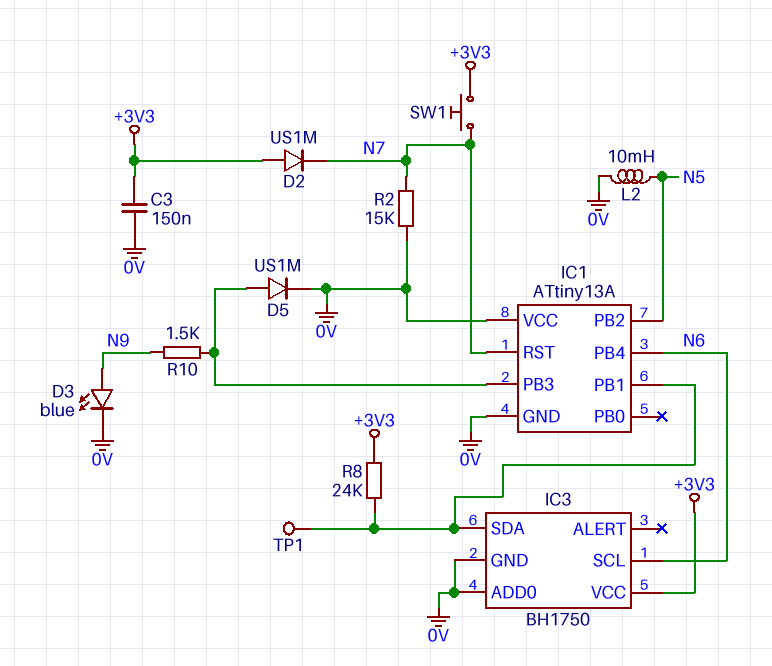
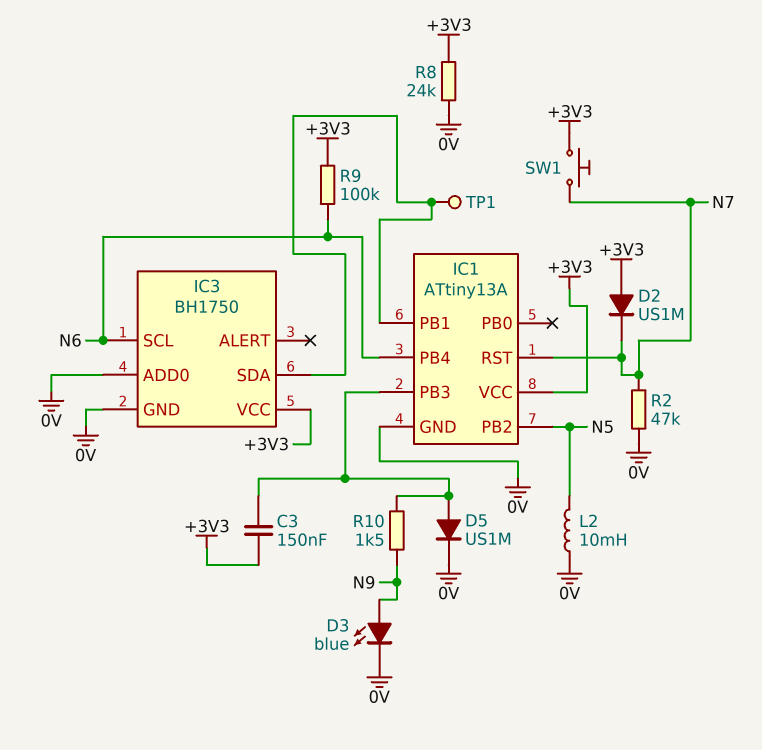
C3: 150nF (+3V3, 0V) -> 150nF (+3V3, IC1/PB3)
IC1 pin VCC: 0V -> +3V3
R2: 15k (0V, N7) -> 47k (0V, N7)
R8: 24k (+3V3, IC1/PB1) -> 24k (+3V3, 0V)
R9: none -> 100k (+3V3, N6)

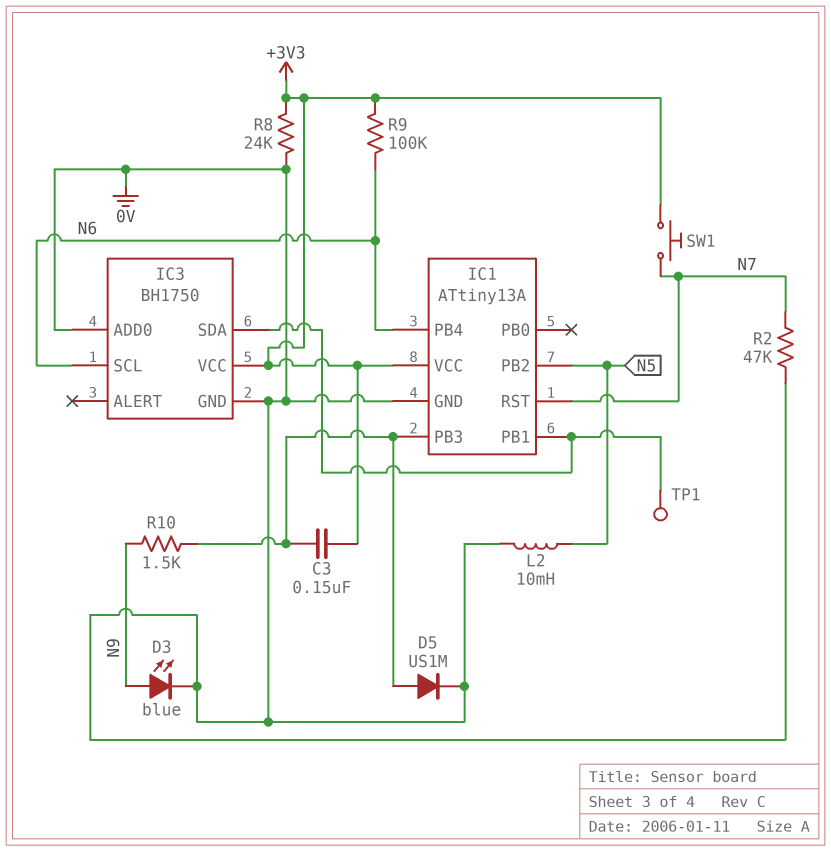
D2: diode US1M (A +3V3, K N7) -> none

